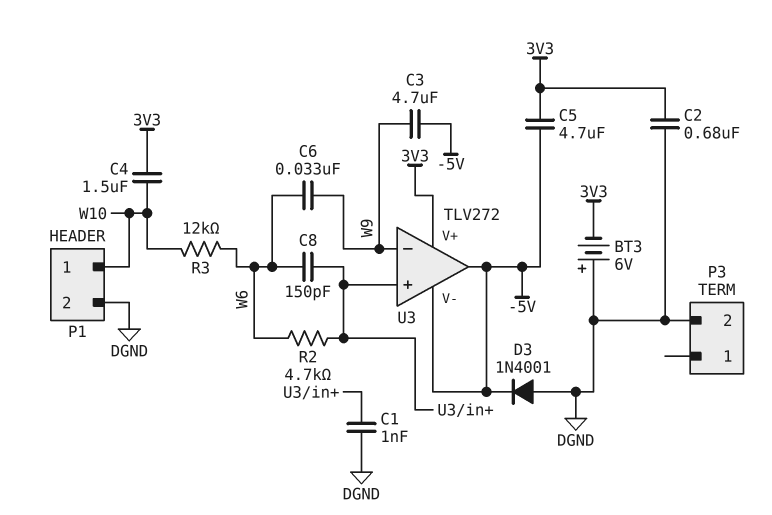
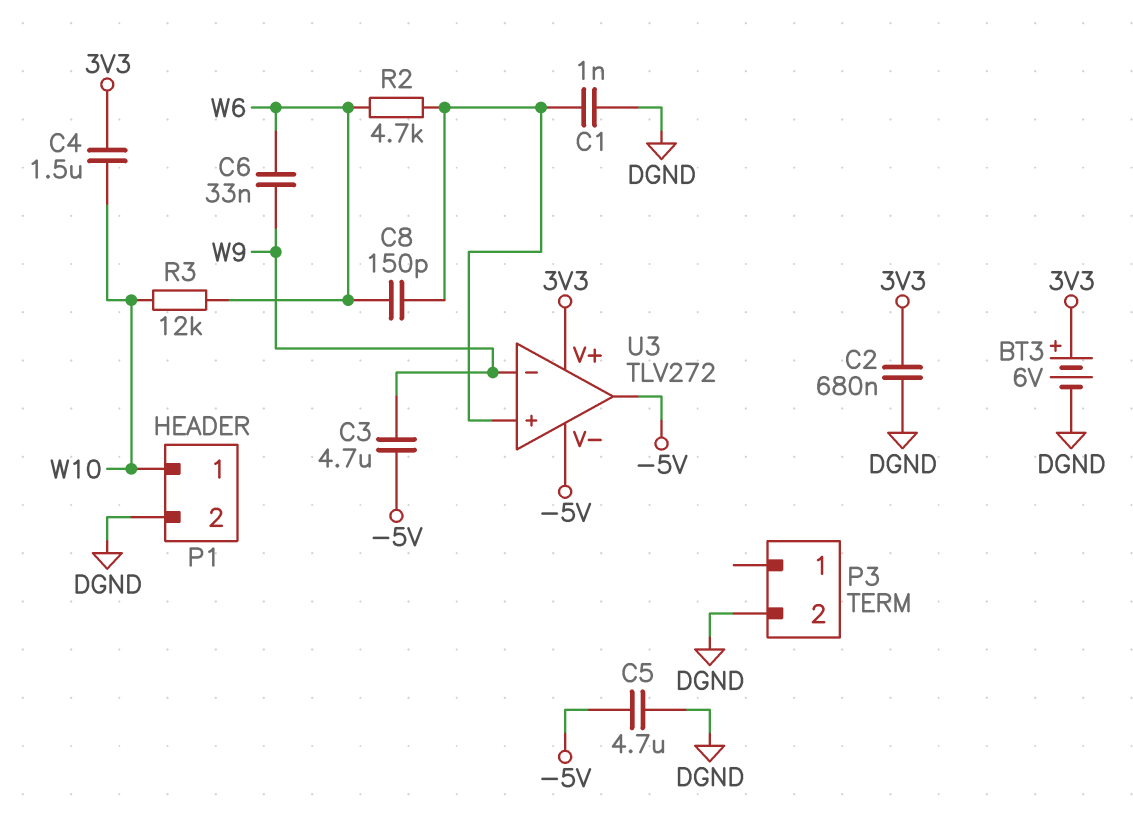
BT3: 6V (plus DGND, minus 3V3) -> 6V (plus 3V3, minus DGND)
C5: 4.7uF (-5V, 3V3) -> 4.7uF (-5V, DGND)
D3: diode 1N4001 (A DGND, K -5V) -> none

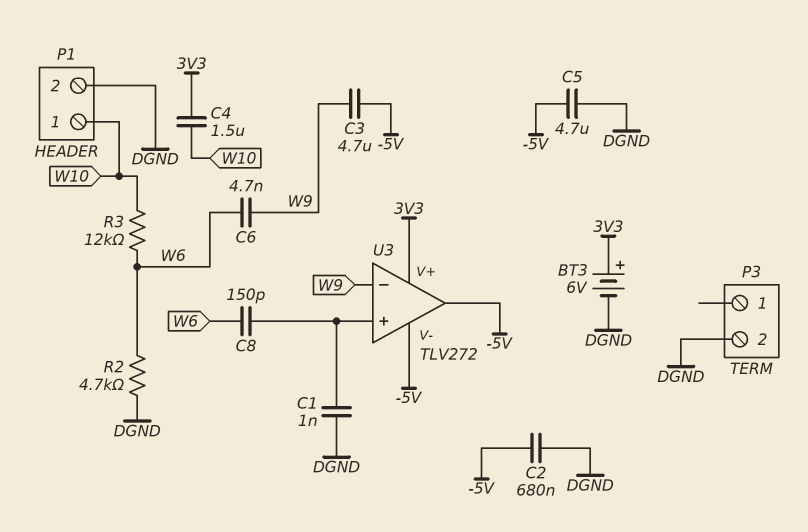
C2: 680nF (3V3, DGND) -> 680nF (-5V, DGND)
C6: 33nF (W6, W9) -> 4.7nF (W6, W9)
R2: 4.7k (U3/in+, W6) -> 4.7k (DGND, W6)

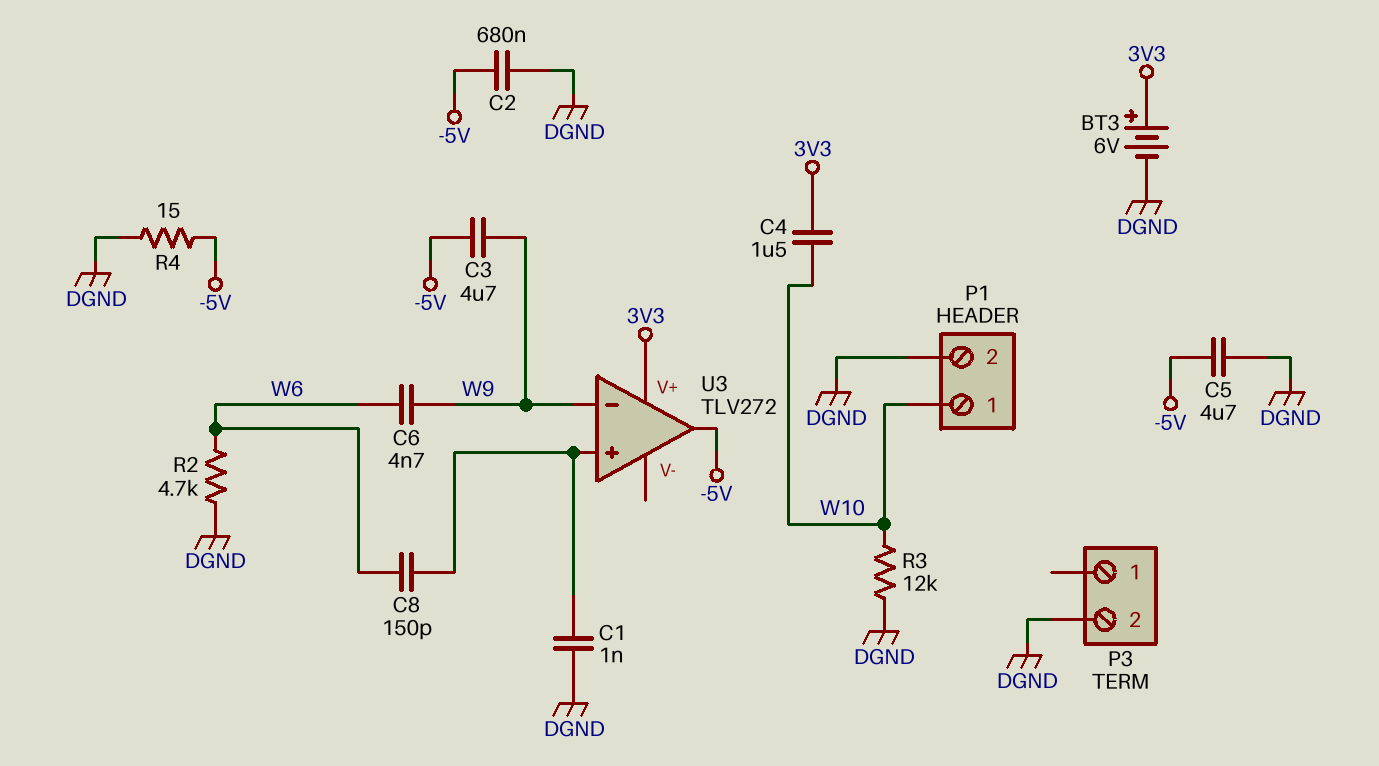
R3: 12k (W6, W10) -> 12k (DGND, W10)
R4: none -> 15 (-5V, DGND)
U3 pin V-: -5V -> none

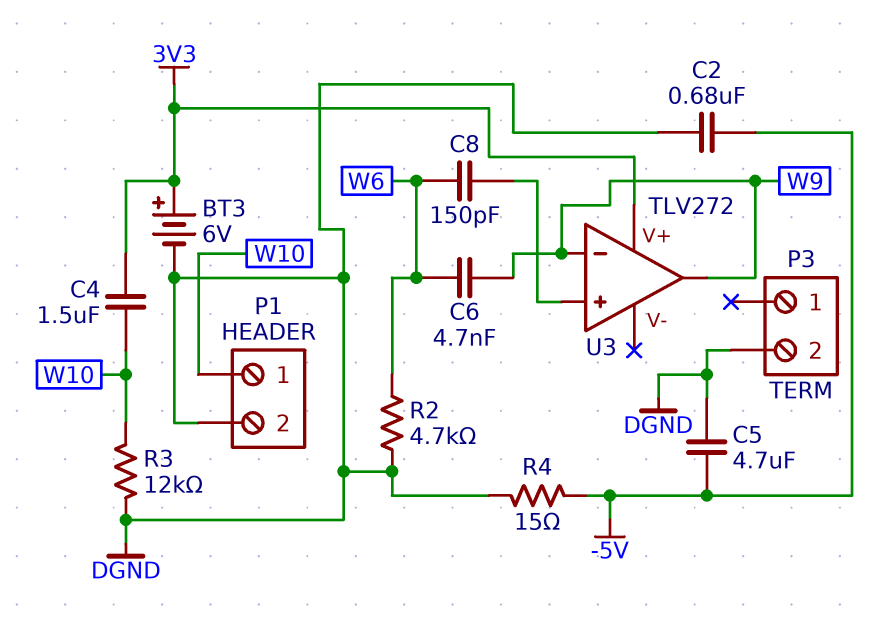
C1: 1nF (DGND, U3/in+) -> none
C3: 4.7uF (-5V, W9) -> none
U3 pin out: -5V -> W9

